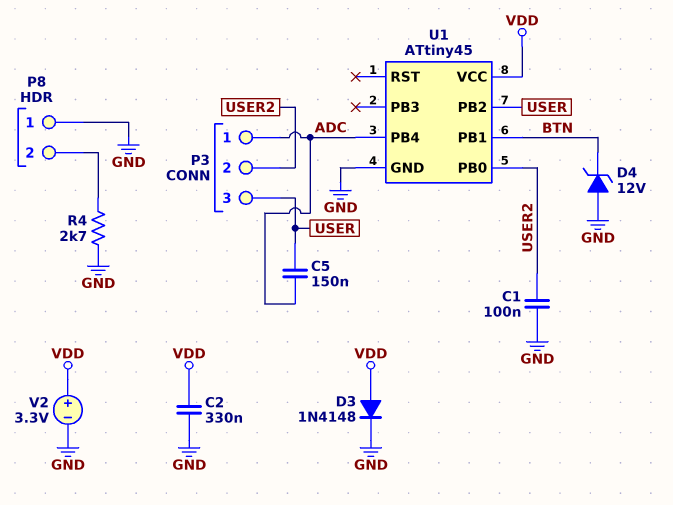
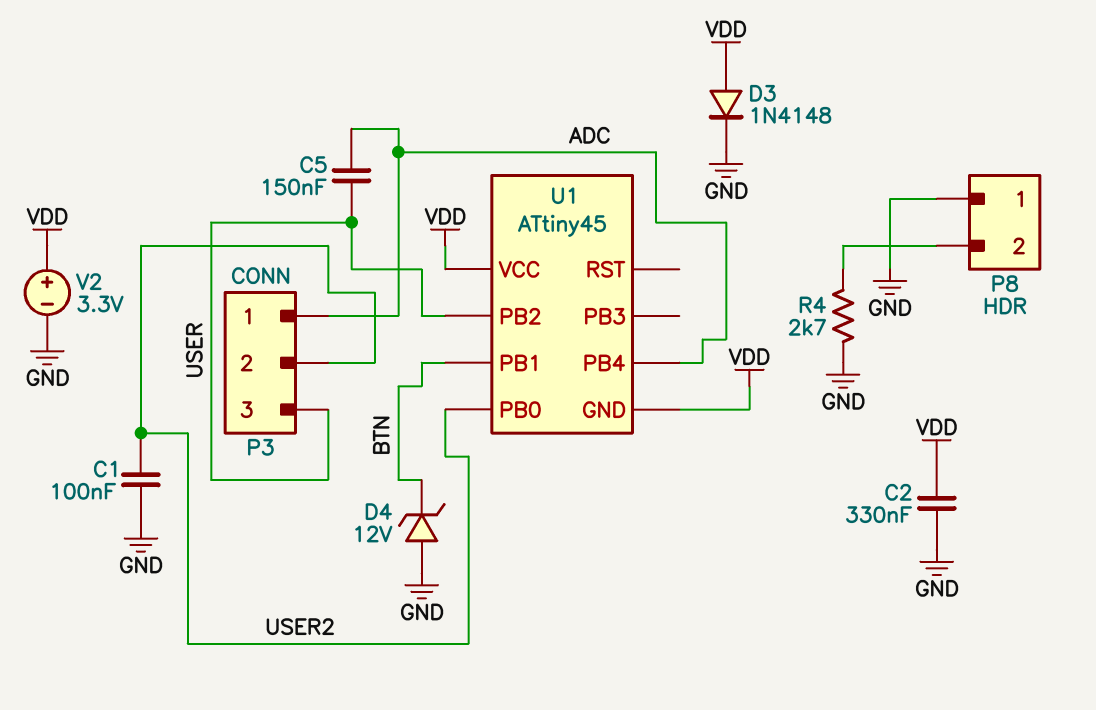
U1 pin GND: GND -> VDD

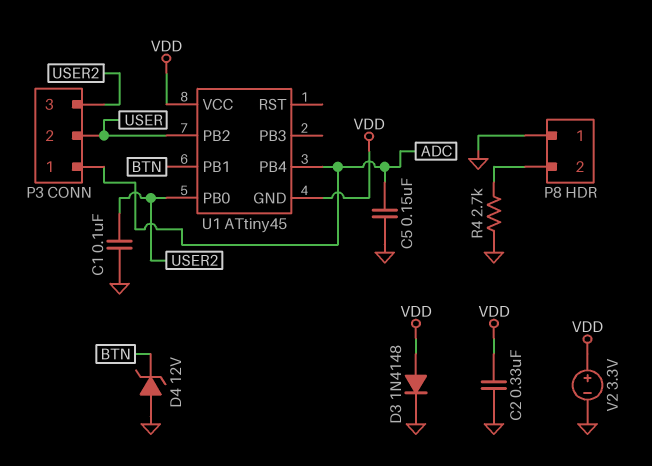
C5: 150nF (ADC, USER) -> 150nF (ADC, GND)
P3 pin 2: USER2 -> USER
P3 pin 3: USER -> USER2

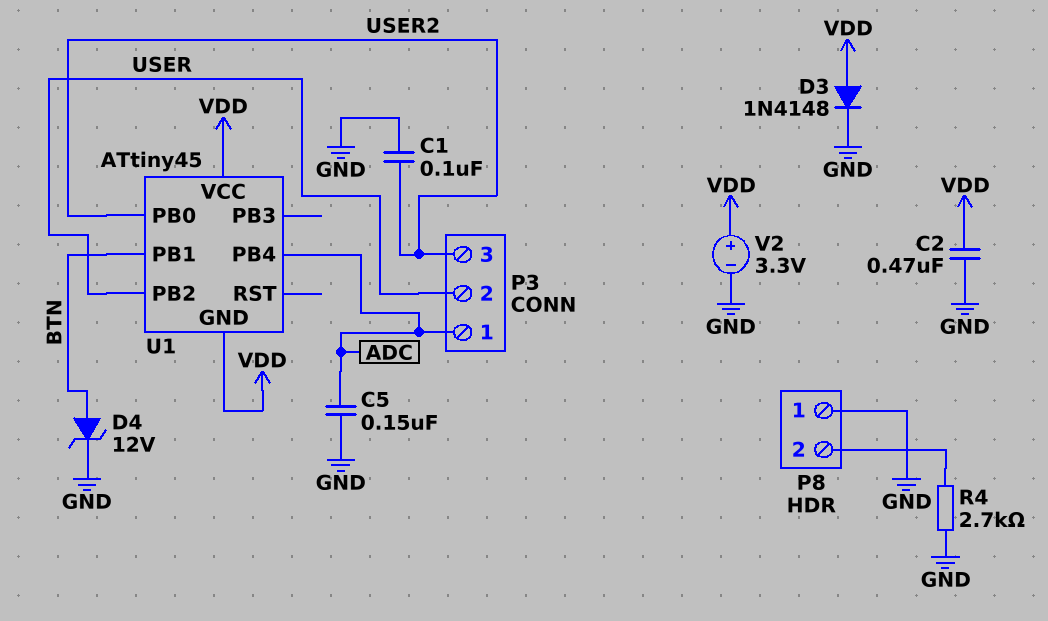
C2: 330nF (GND, VDD) -> 470nF (GND, VDD)
D4: zener 12V (A GND, K BTN) -> zener 12V (A BTN, K GND)

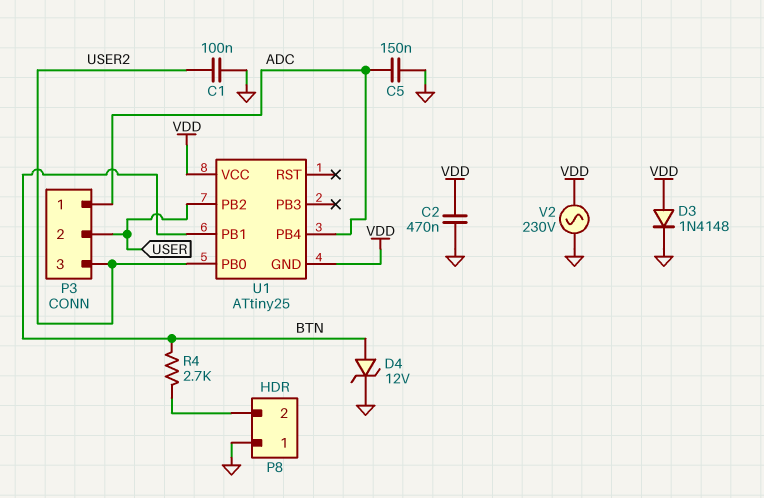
R4: 2.7k (GND, P8/2) -> 2.7k (BTN, P8/2)
U1: ATtiny45 -> ATtiny25
V2: 3.3V (plus VDD, minus GND) -> AC 230V (GND, VDD)

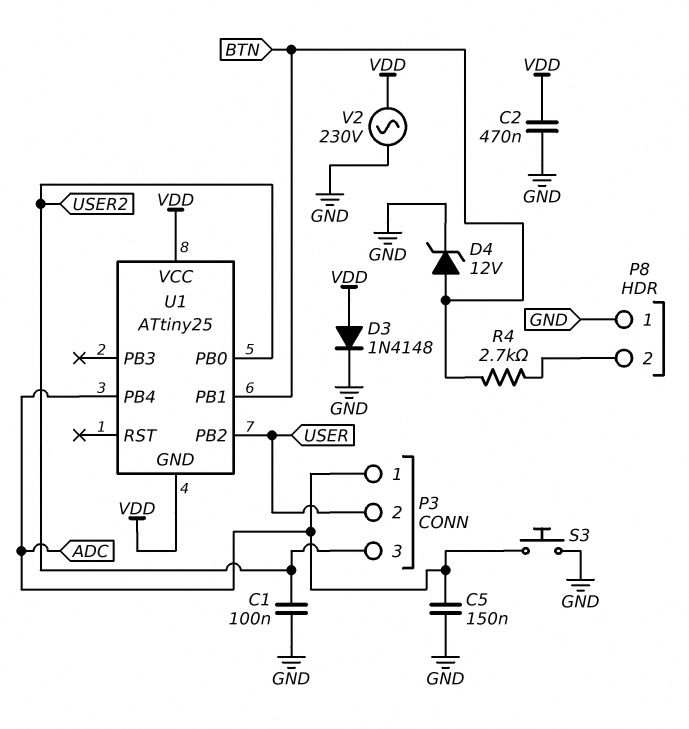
S3: none -> button (ADC, GND)

